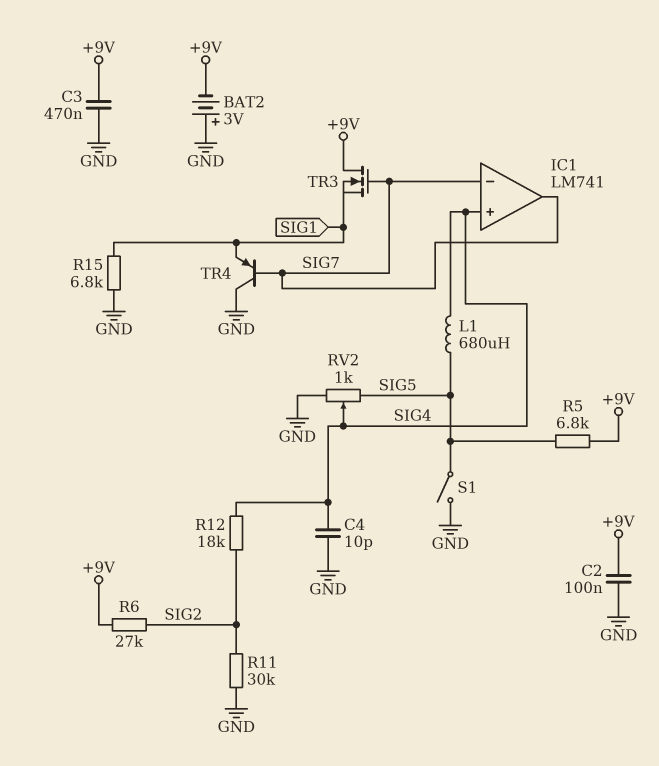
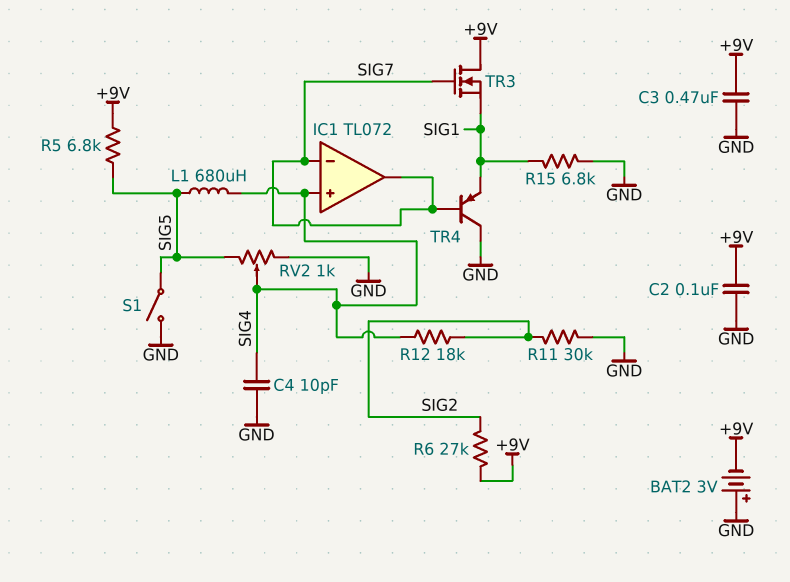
IC1: LM741 -> TL072

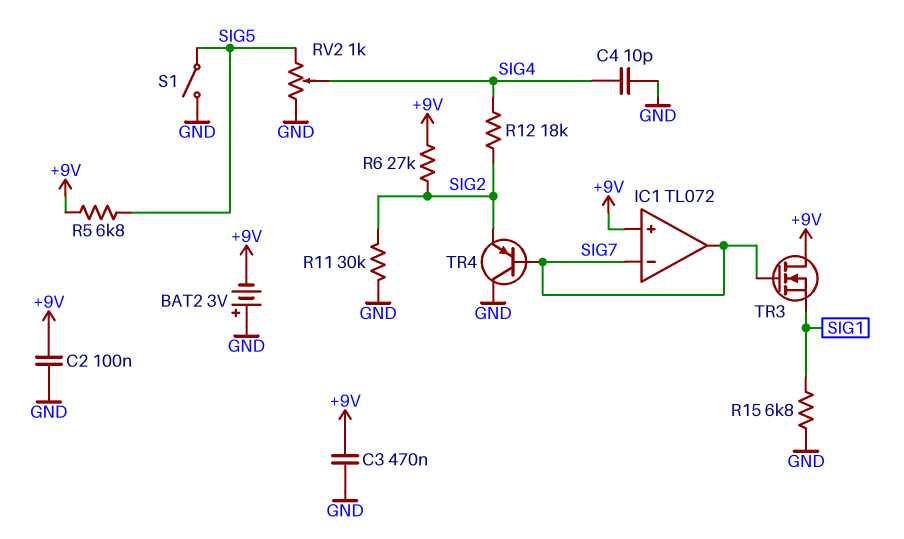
IC1 pin in+: SIG4 -> +9V
L1: 680uH (SIG4, SIG5) -> none
TR4: PNP (B SIG7, C GND, E SIG1) -> PNP (B SIG7, C GND, E SIG2)

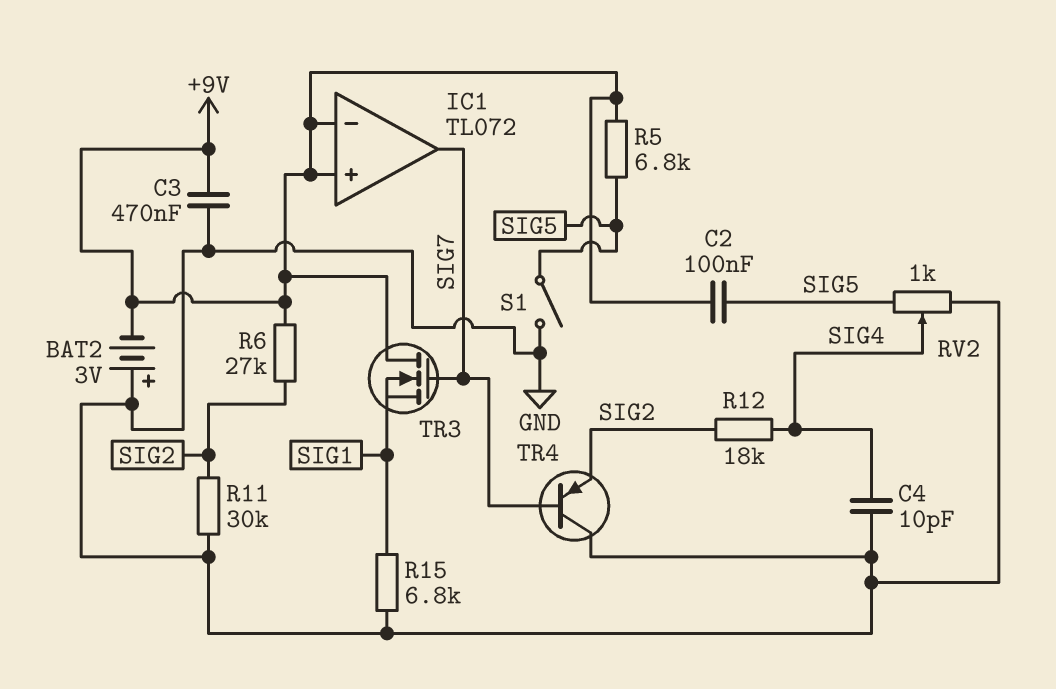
C2: 100nF (+9V, GND) -> 100nF (+9V, SIG5)
IC1 pin in-: SIG7 -> +9V

